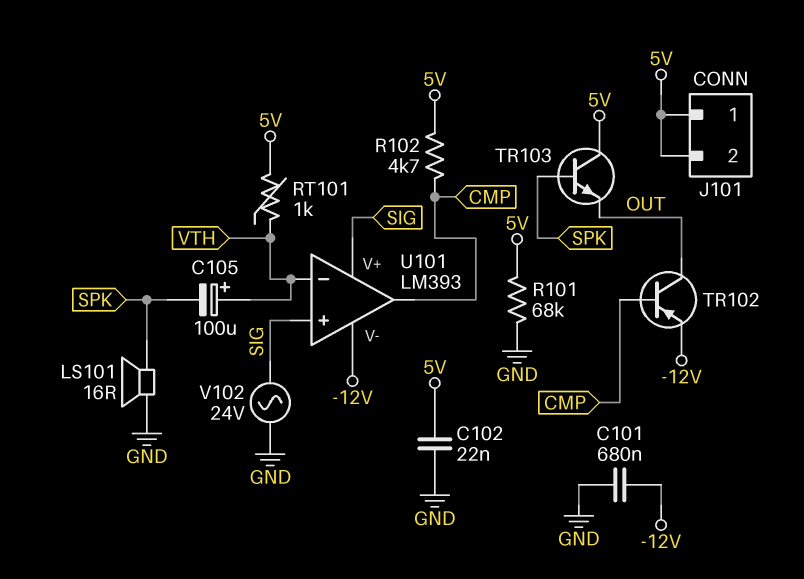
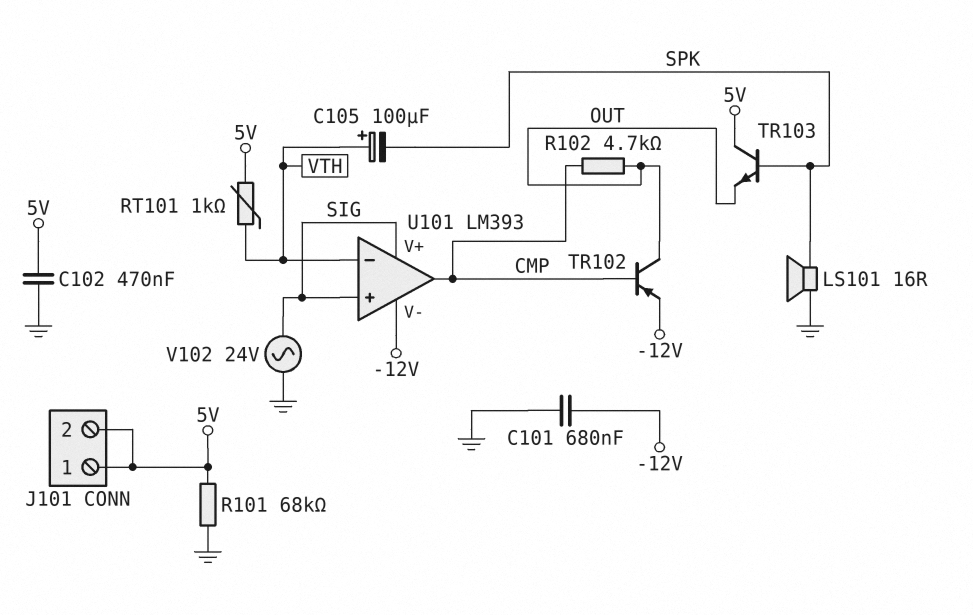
C102: 22nF (5V, GND) -> 470nF (5V, GND)
R102: 4.7k (5V, CMP) -> 4.7k (CMP, OUT)

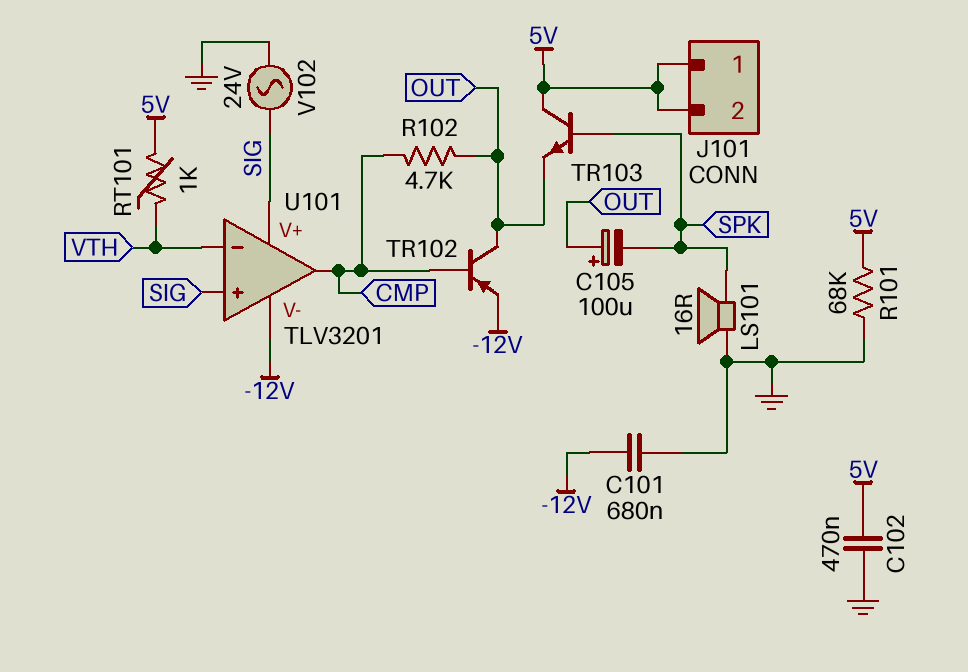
C105: 100uF (plus VTH, minus SPK) -> 100uF (plus OUT, minus SPK)
U101: LM393 -> TLV3201

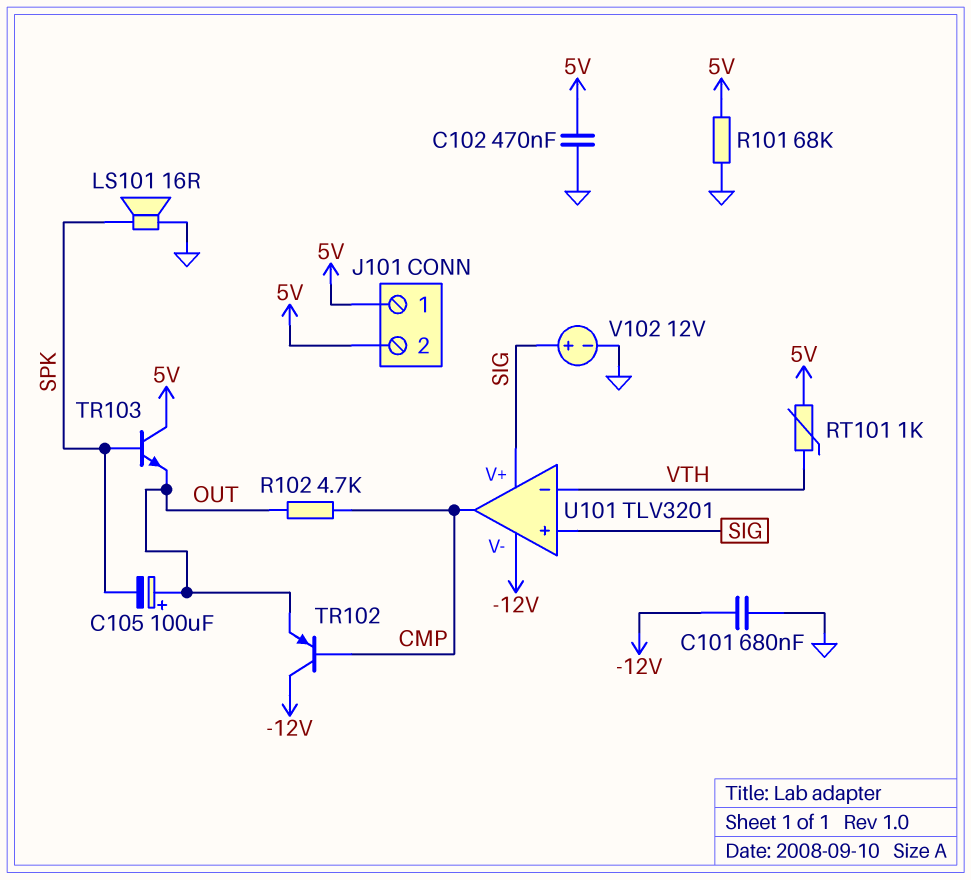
TR102: PNP (B CMP, C OUT, E -12V) -> PNP (B CMP, C -12V, E OUT)
V102: AC 24V (GND, SIG) -> 12V (plus SIG, minus GND)

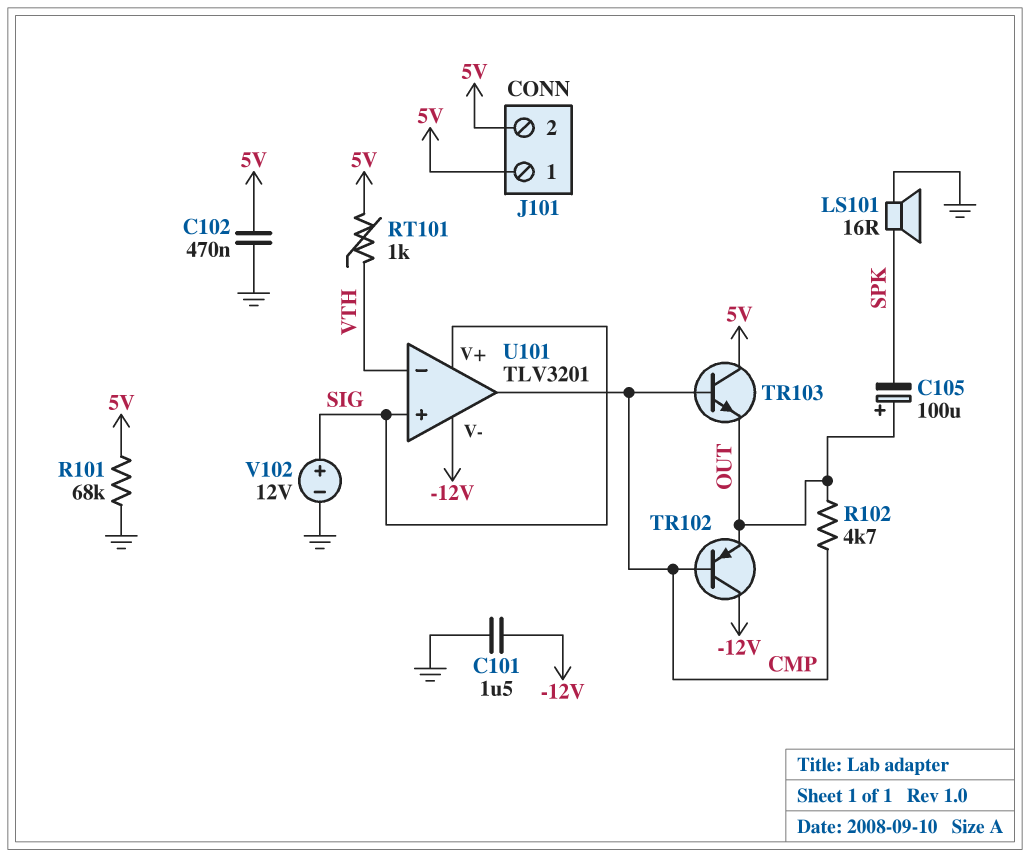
C101: 680nF (-12V, GND) -> 1.5uF (-12V, GND)
TR103: NPN (B SPK, C 5V, E OUT) -> NPN (B CMP, C 5V, E OUT)

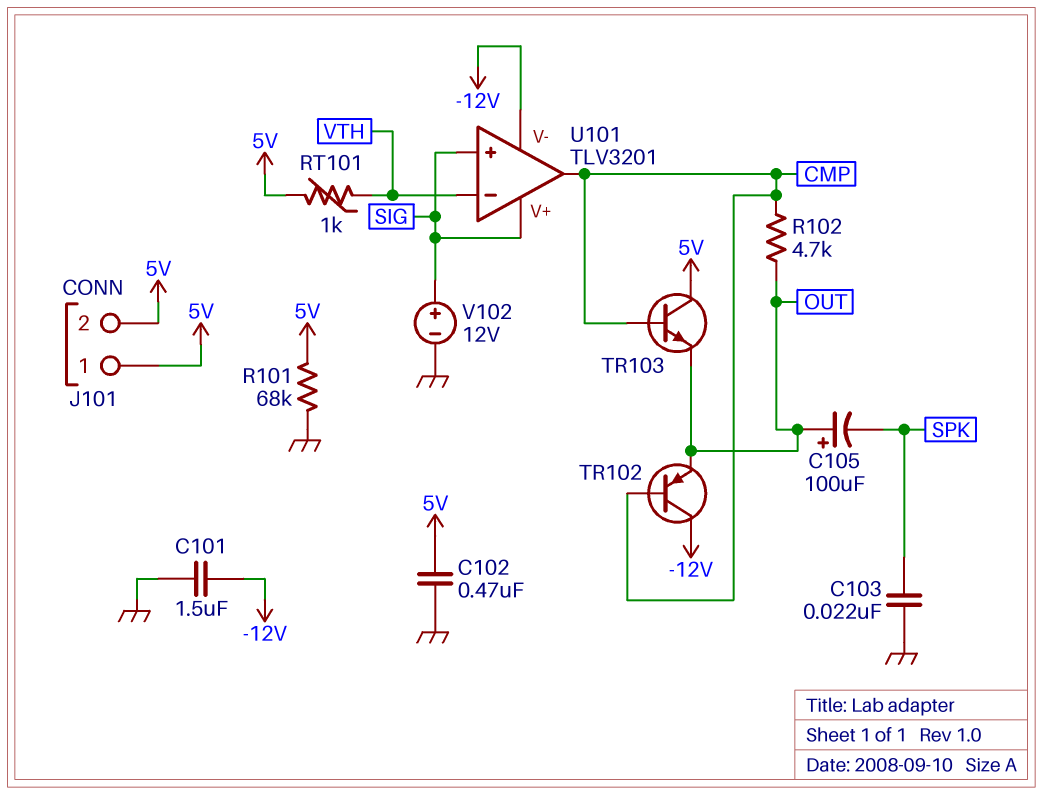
C103: none -> 22nF (GND, SPK)
LS101: speaker 16R (GND, SPK) -> none

